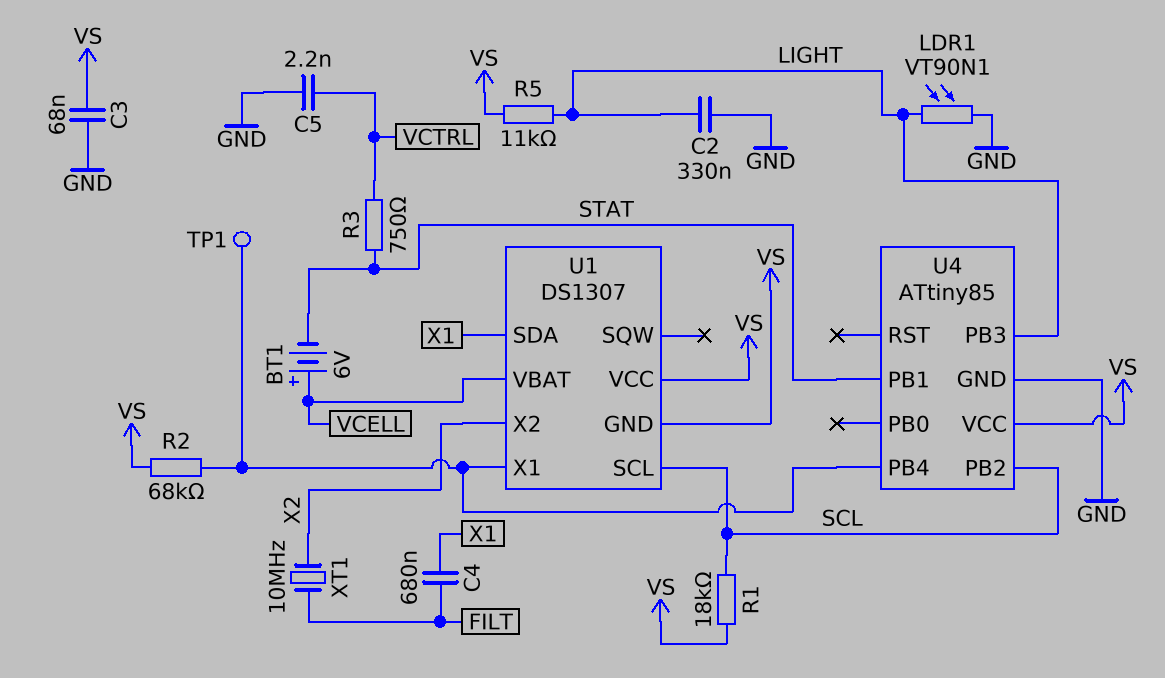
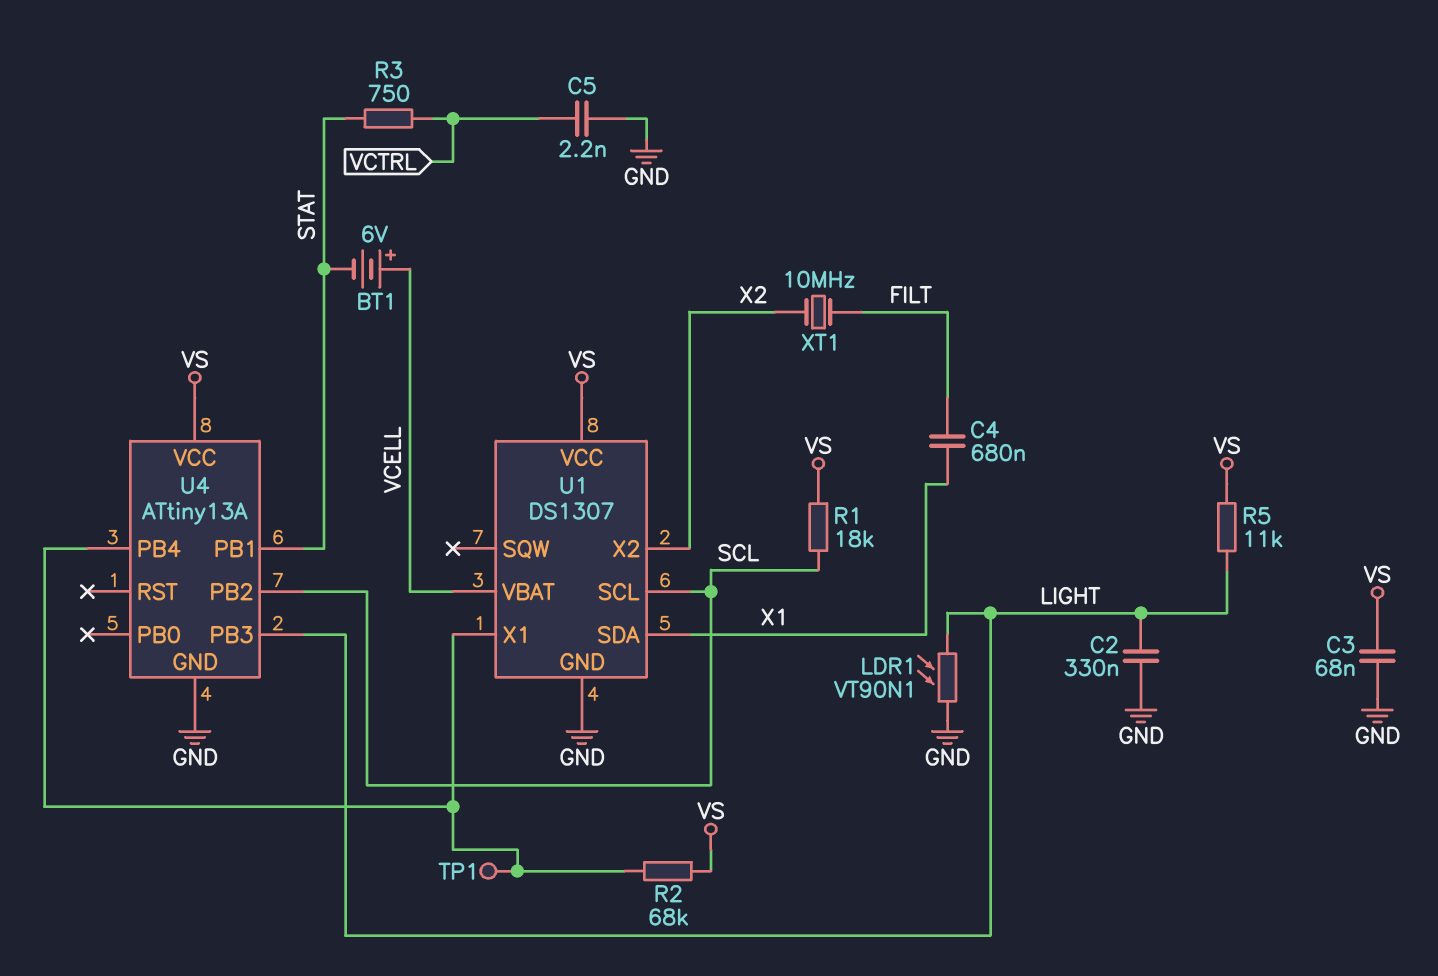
U1 pin GND: VS -> GND
U4: ATtiny85 -> ATtiny13A

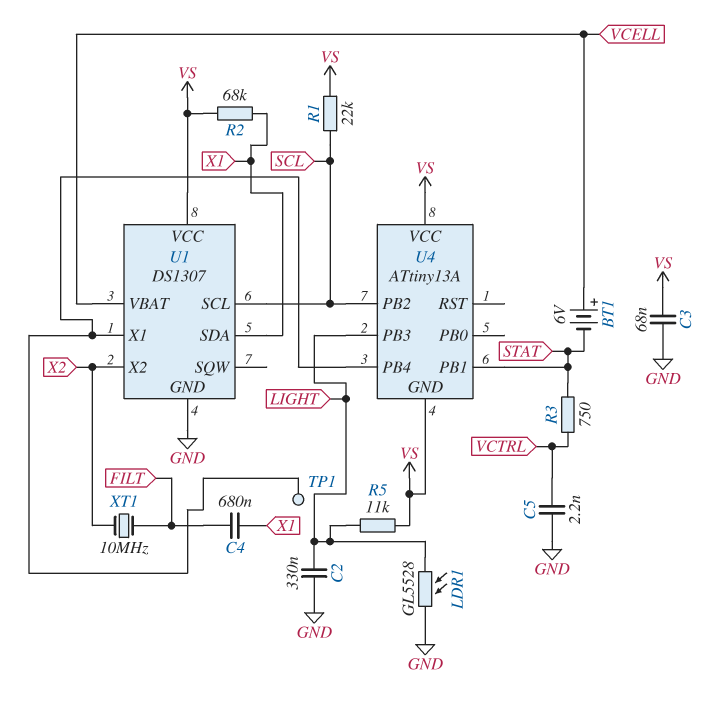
LDR1: VT90N1 (GND, LIGHT) -> GL5528 (GND, LIGHT)
R1: 18k (SCL, VS) -> 22k (SCL, VS)
R2: 68k (U1/X1, VS) -> 68k (VS, X1)
U4 pin GND: GND -> VS

